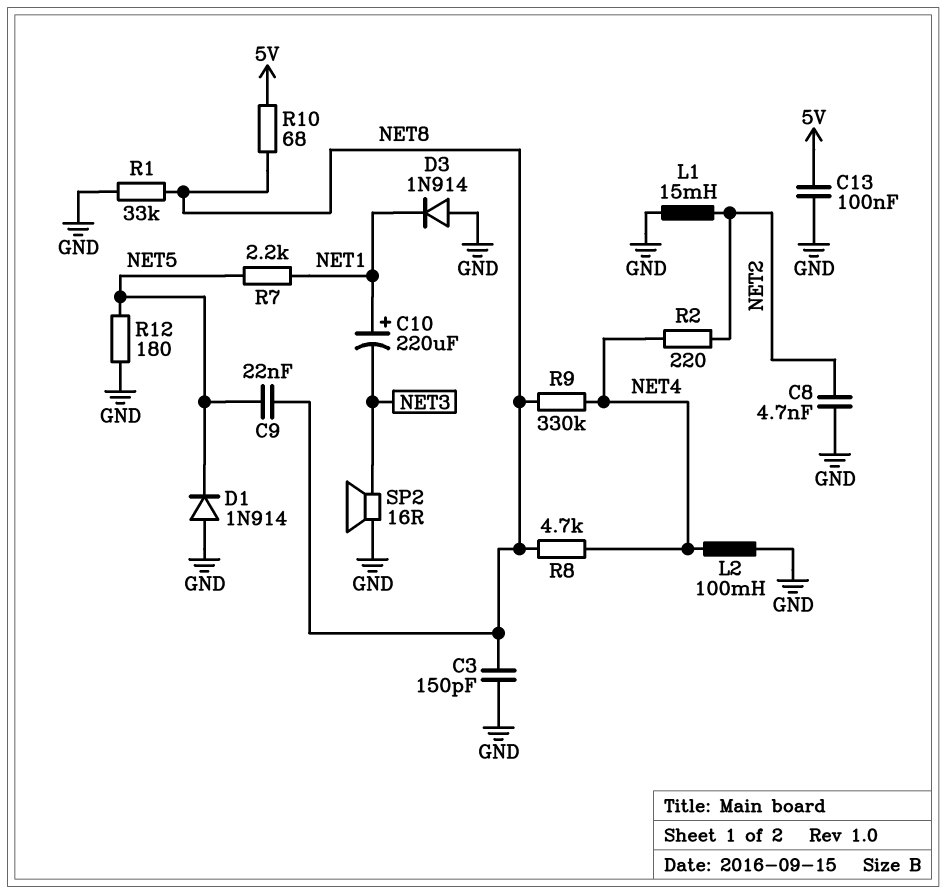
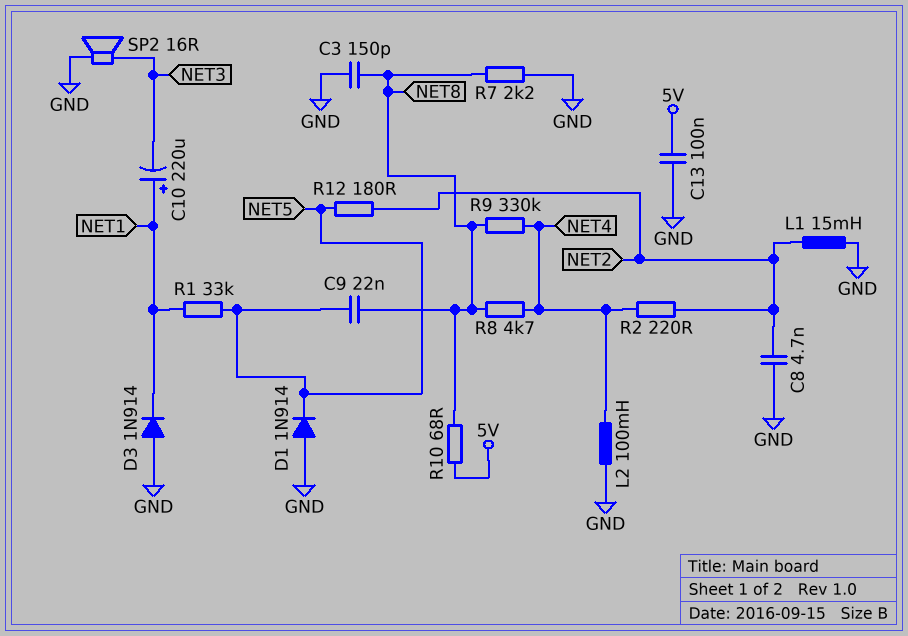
R1: 33k (GND, NET8) -> 33k (NET1, NET5)
R7: 2.2k (NET1, NET5) -> 2.2k (GND, NET8)
R12: 180 (GND, NET5) -> 180 (NET2, NET5)

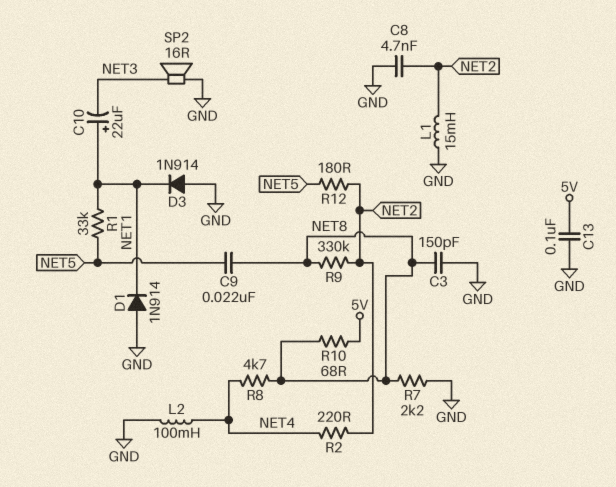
C10: 220uF (plus NET1, minus NET3) -> 22uF (plus NET1, minus NET3)
D1: diode 1N914 (A GND, K NET5) -> diode 1N914 (A GND, K NET1)
R9: 330k (NET4, NET8) -> 330k (NET2, NET8)

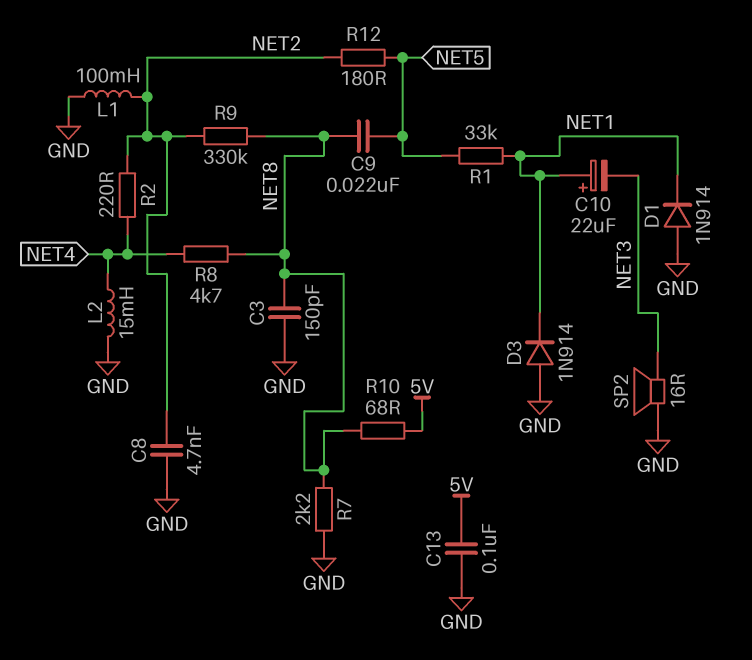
L1: 15mH (GND, NET2) -> 100mH (GND, NET2)
L2: 100mH (GND, NET4) -> 15mH (GND, NET4)

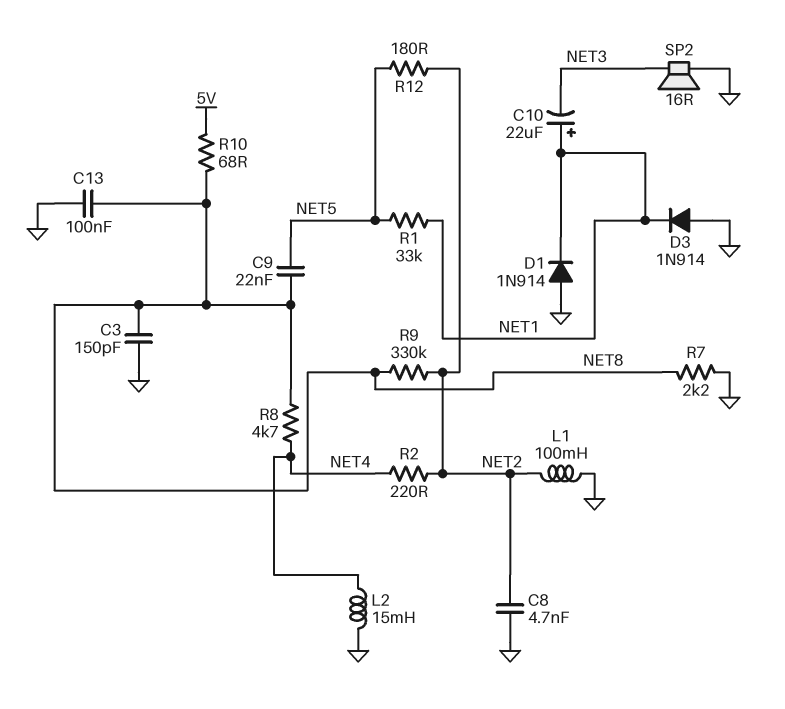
C13: 100nF (5V, GND) -> 100nF (GND, NET8)

